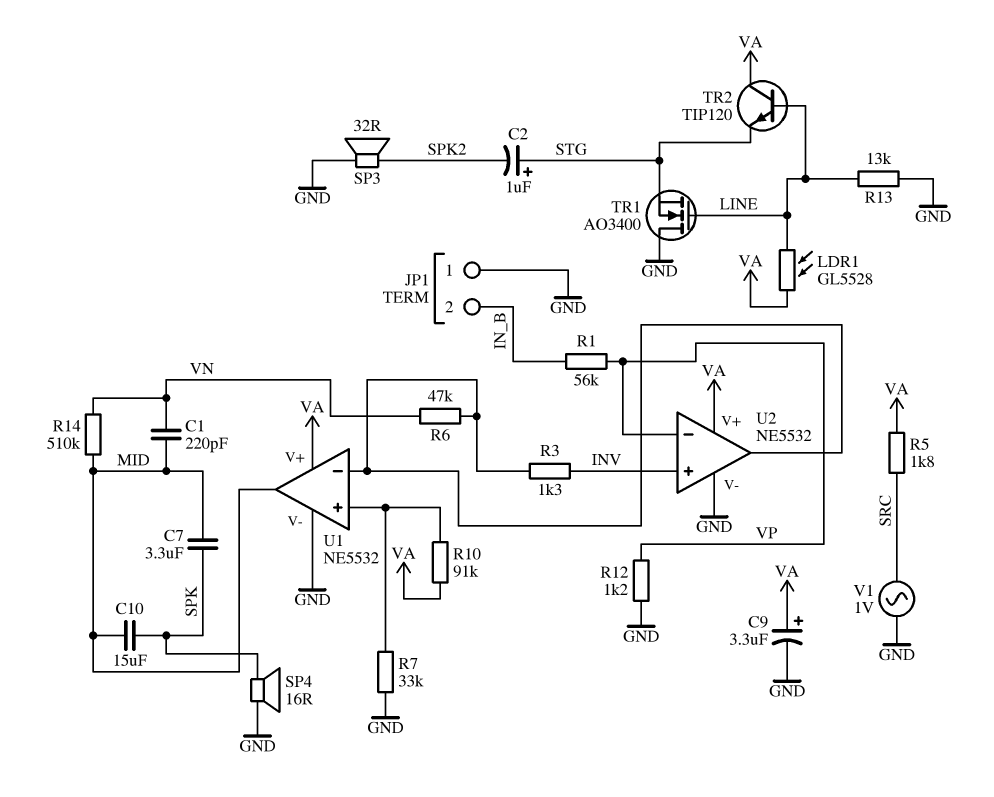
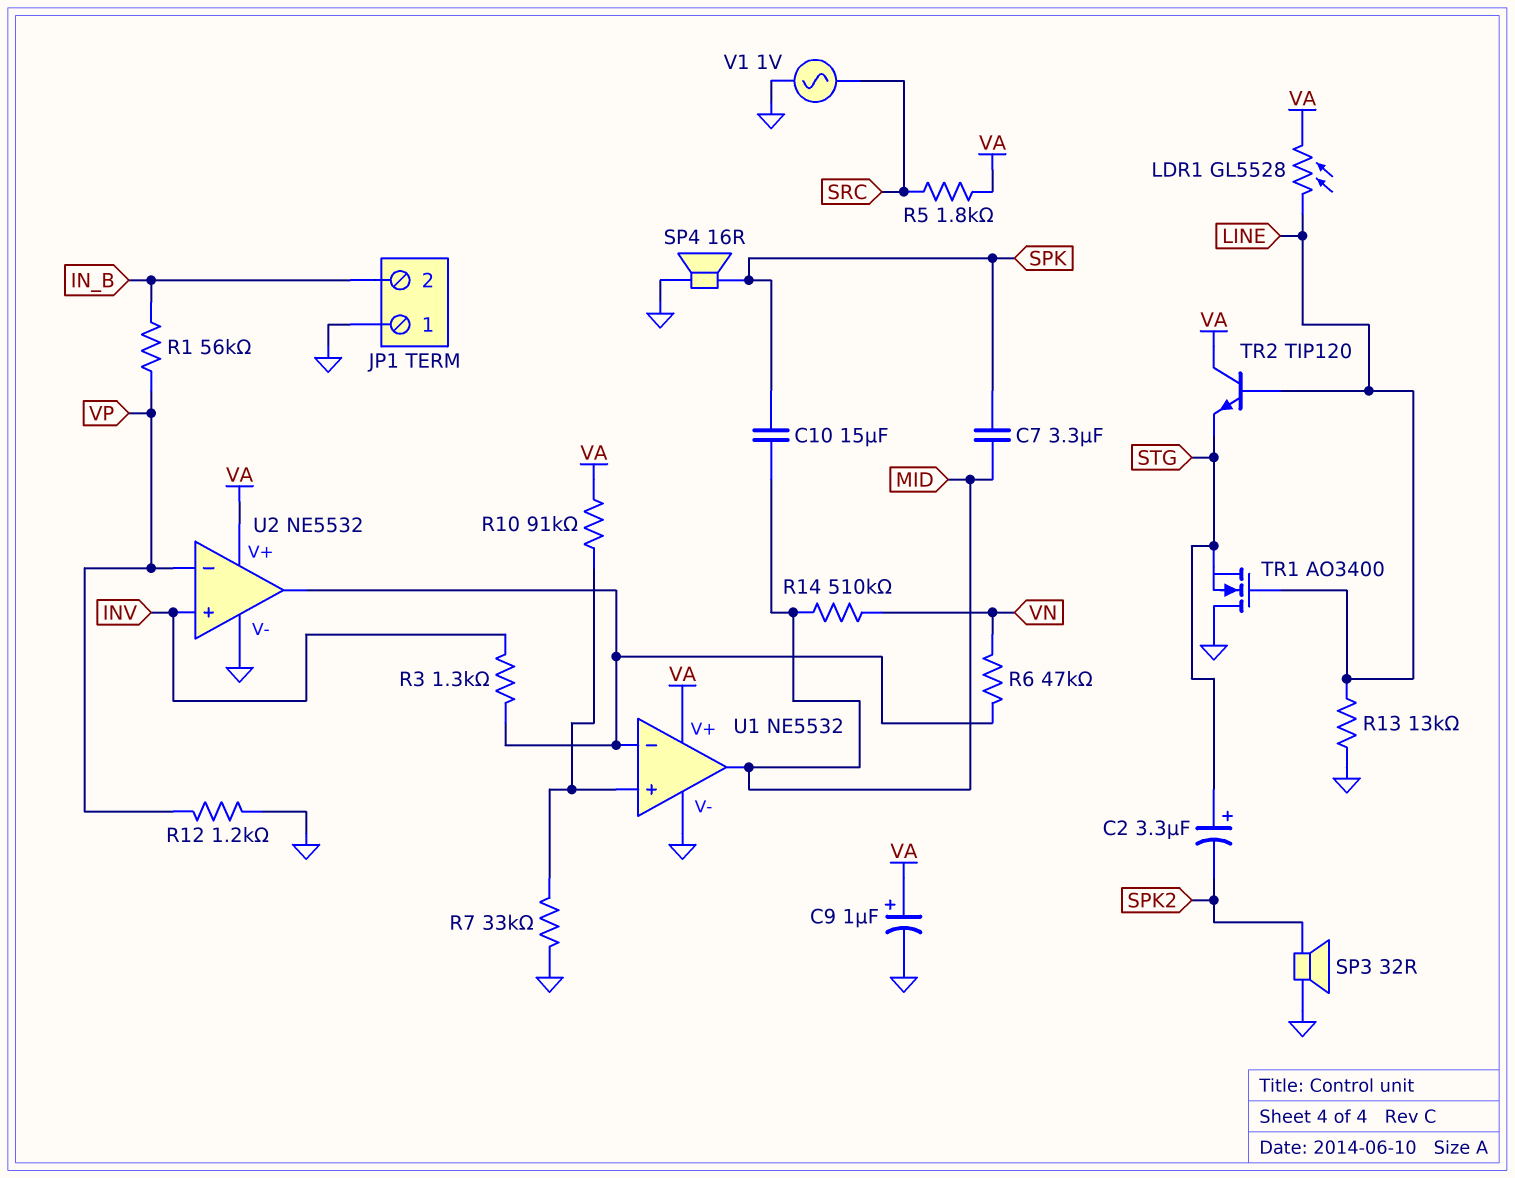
C1: 220pF (MID, VN) -> none
C2: 1uF (plus STG, minus SPK2) -> 3.3uF (plus STG, minus SPK2)
C9: 3.3uF (plus VA, minus GND) -> 1uF (plus VA, minus GND)

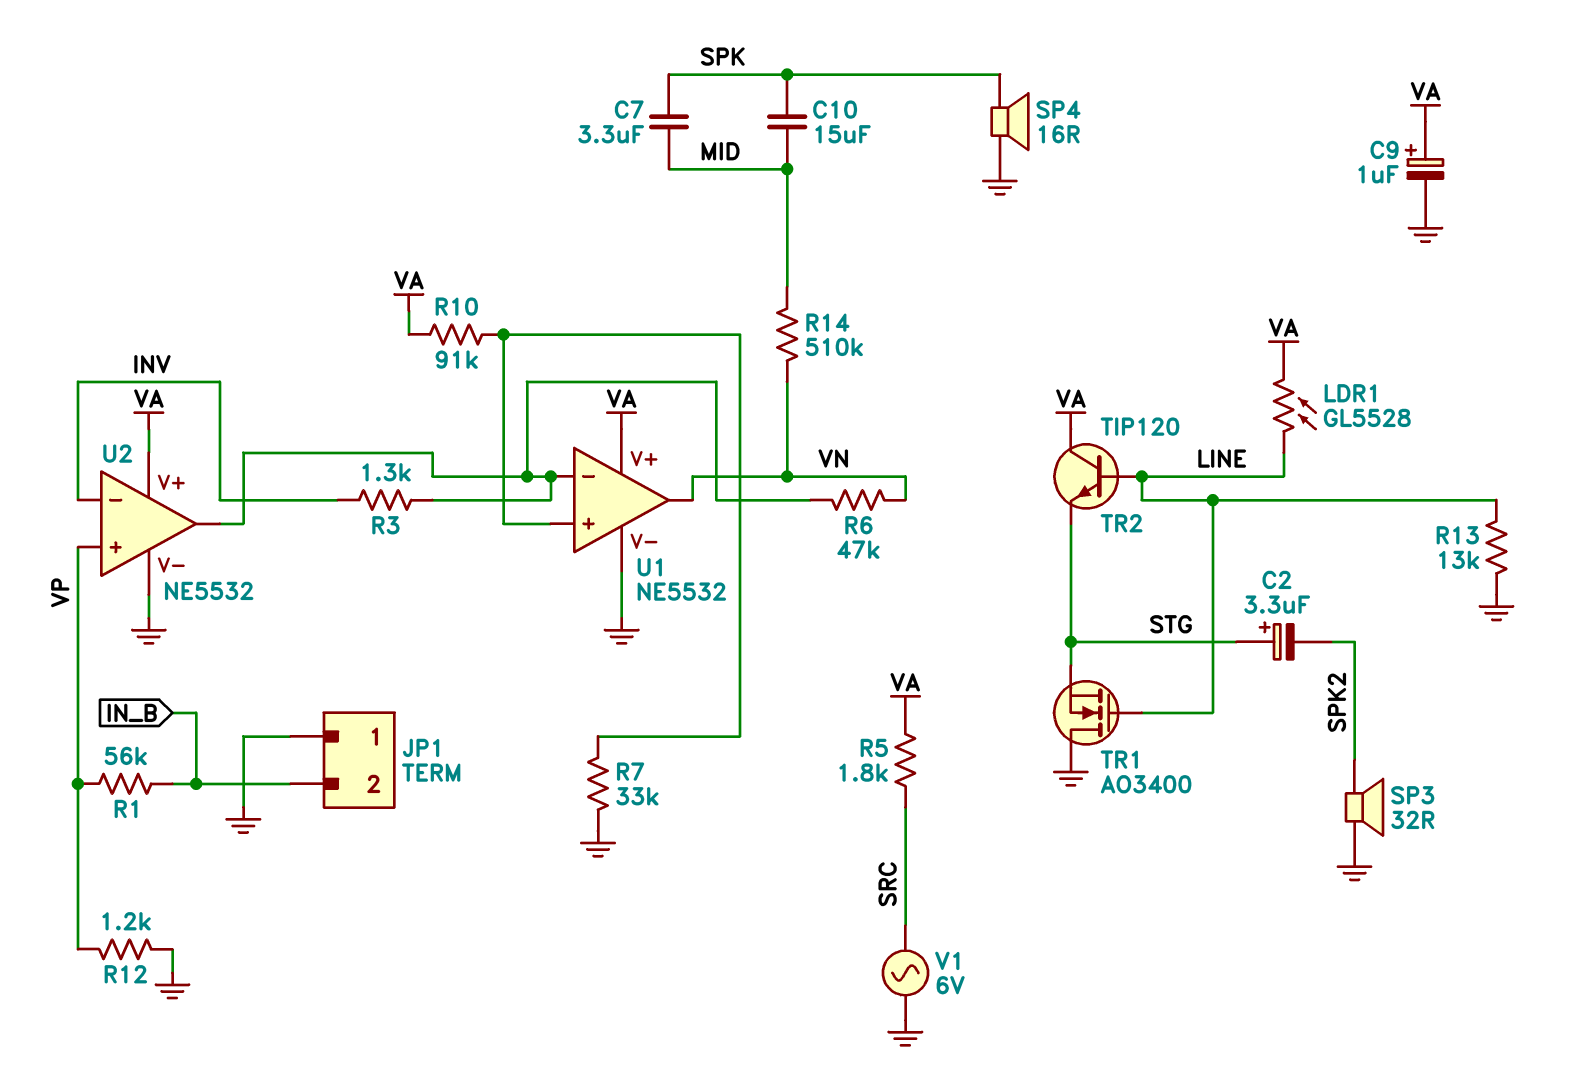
U1 pin out: MID -> VN
U2 pin in+: INV -> VP
U2 pin in-: VP -> INV
V1: AC 1V (GND, SRC) -> AC 6V (GND, SRC)

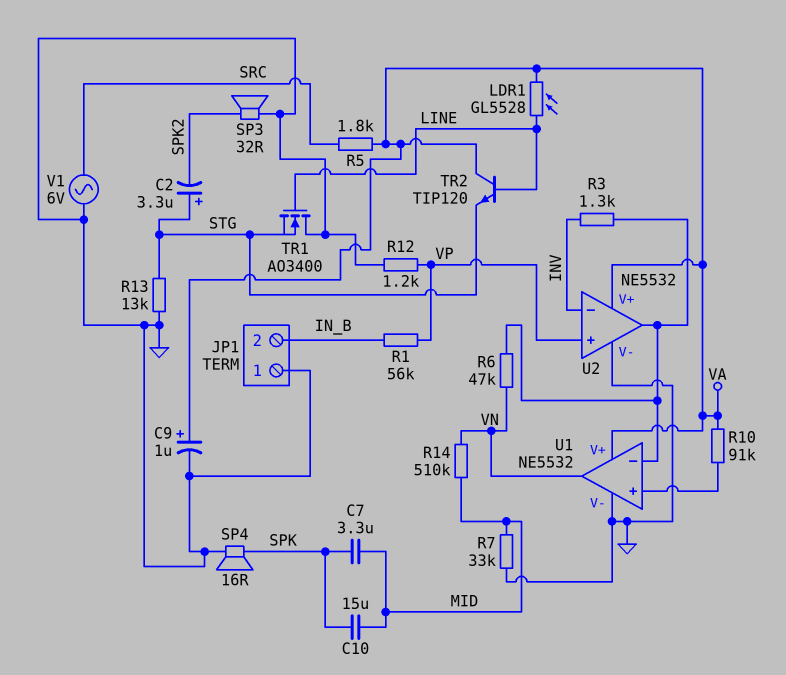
R7: 33k (GND, U1/in+) -> 33k (GND, MID)
R13: 13k (GND, LINE) -> 13k (GND, STG)

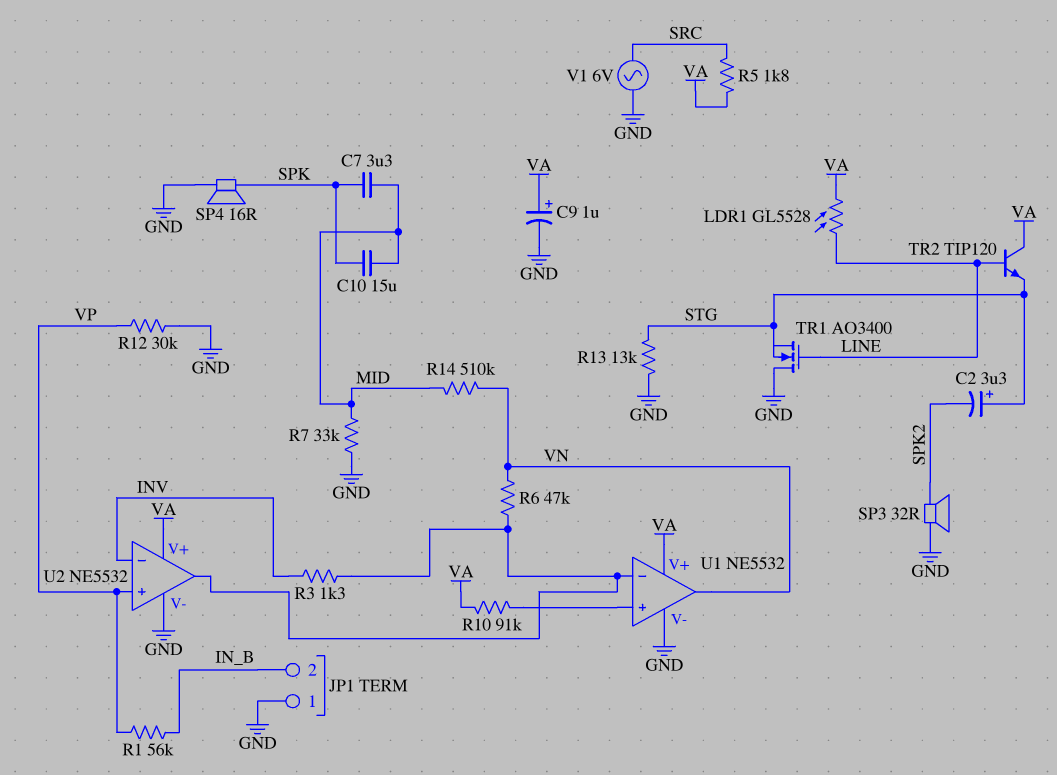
R12: 1.2k (GND, VP) -> 30k (GND, VP)

